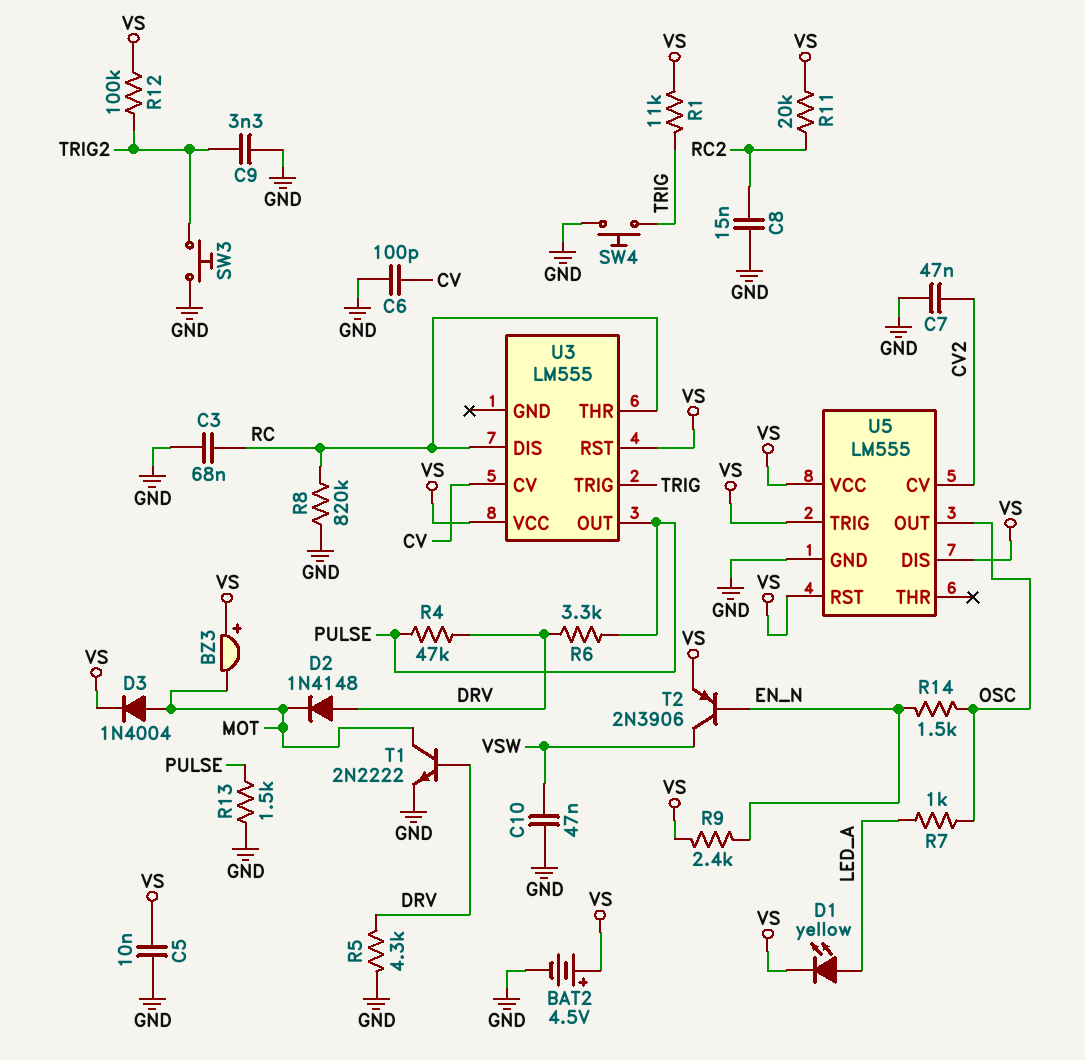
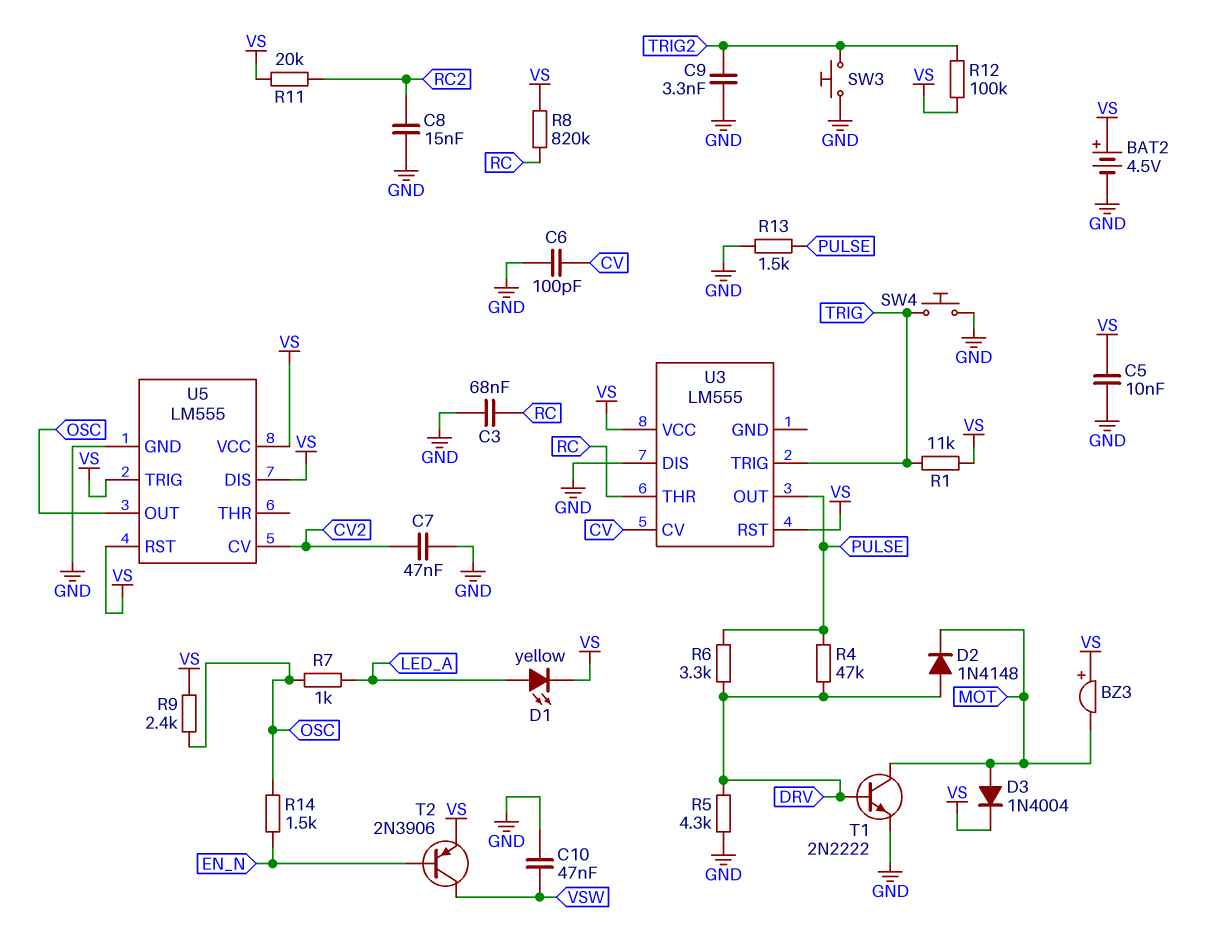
R8: 820k (GND, RC) -> 820k (RC, VS)
R9: 2.4k (EN_N, VS) -> 2.4k (OSC, VS)
U3 pin DIS: RC -> GND

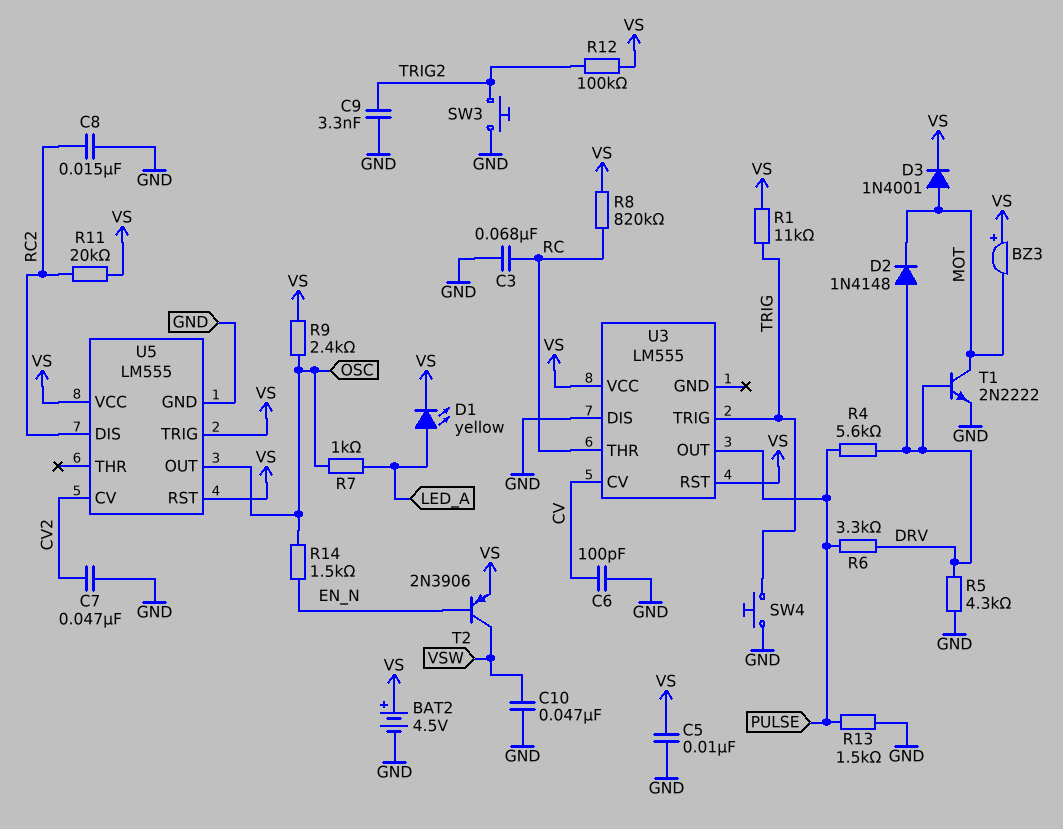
D3: diode 1N4004 (A MOT, K VS) -> diode 1N4001 (A MOT, K VS)
R4: 47k (DRV, PULSE) -> 5.6k (DRV, PULSE)
U5 pin DIS: VS -> RC2

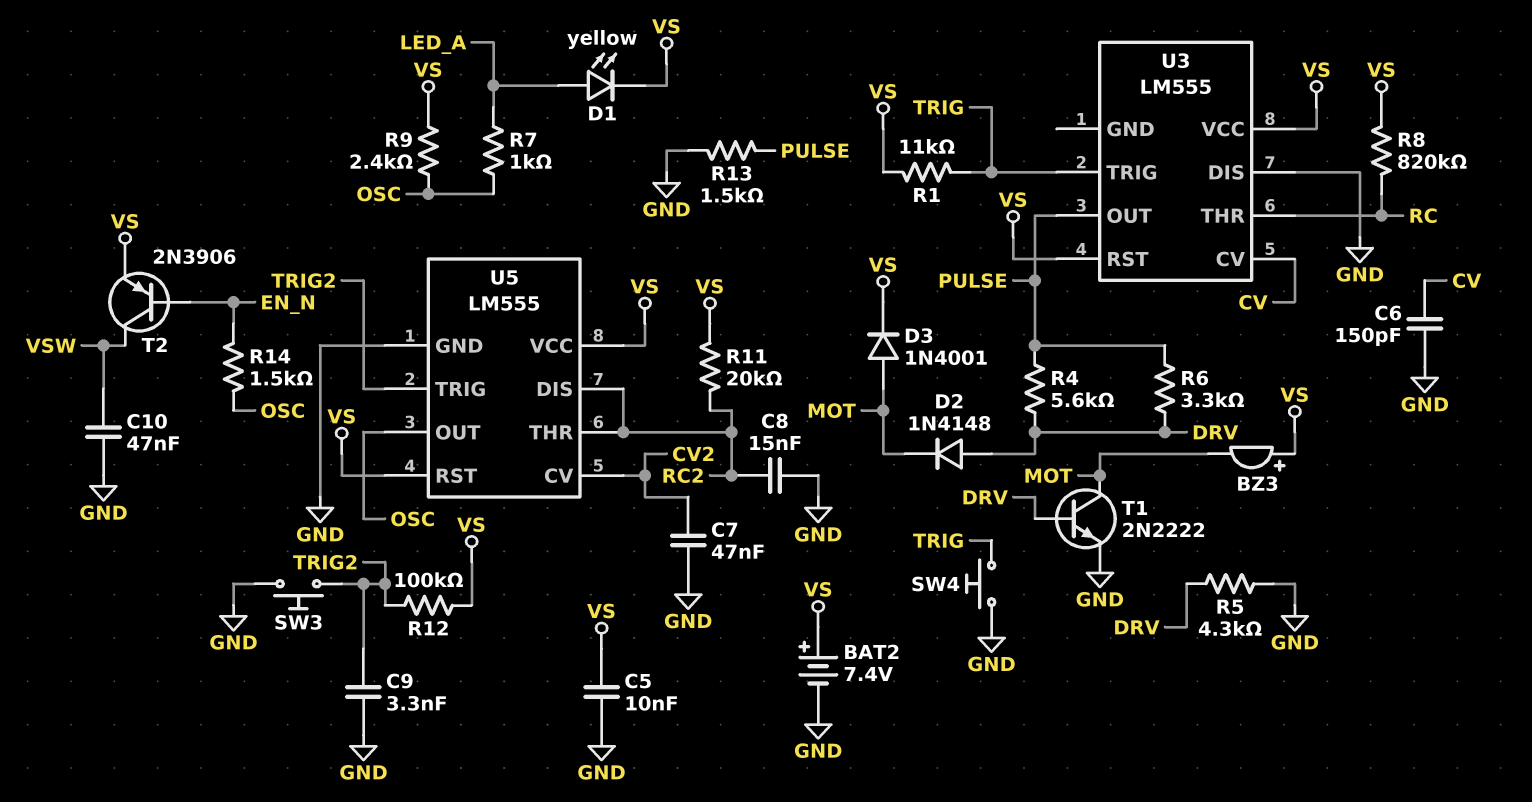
BAT2: 4.5V (plus VS, minus GND) -> 7.4V (plus VS, minus GND)
C3: 68nF (GND, RC) -> none
C6: 100pF (CV, GND) -> 150pF (CV, GND)
U5 pin THR: none -> RC2
U5 pin TRIG: VS -> TRIG2

